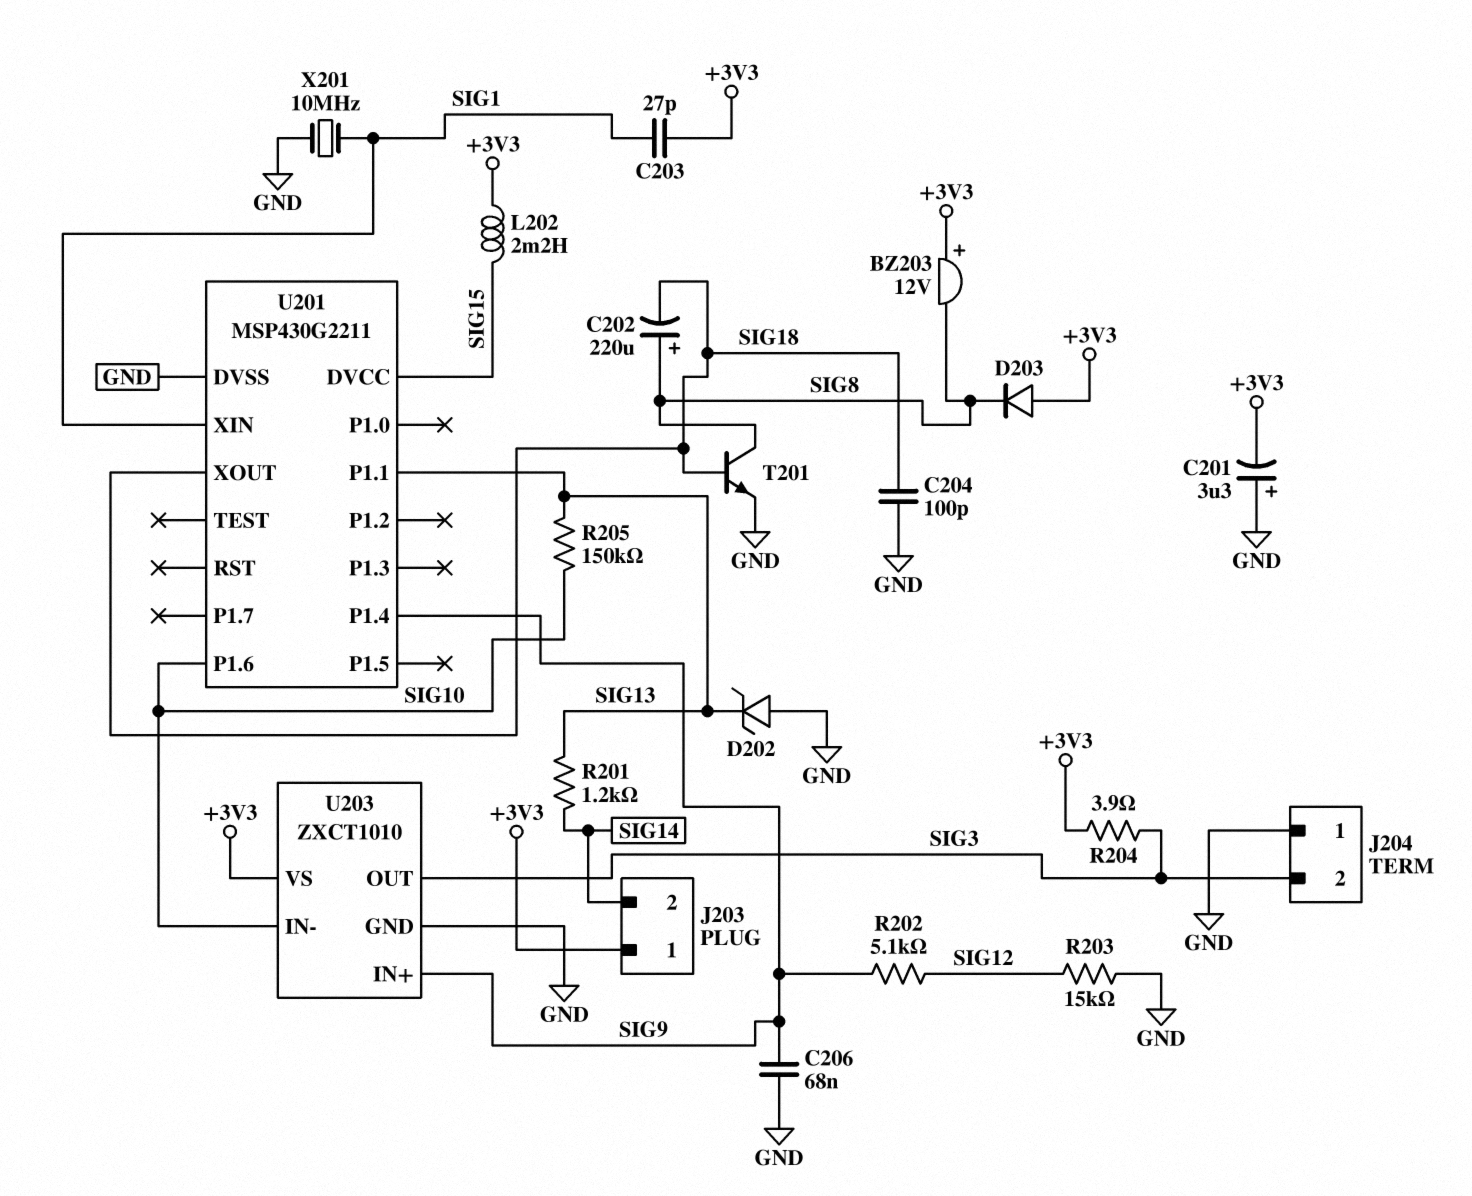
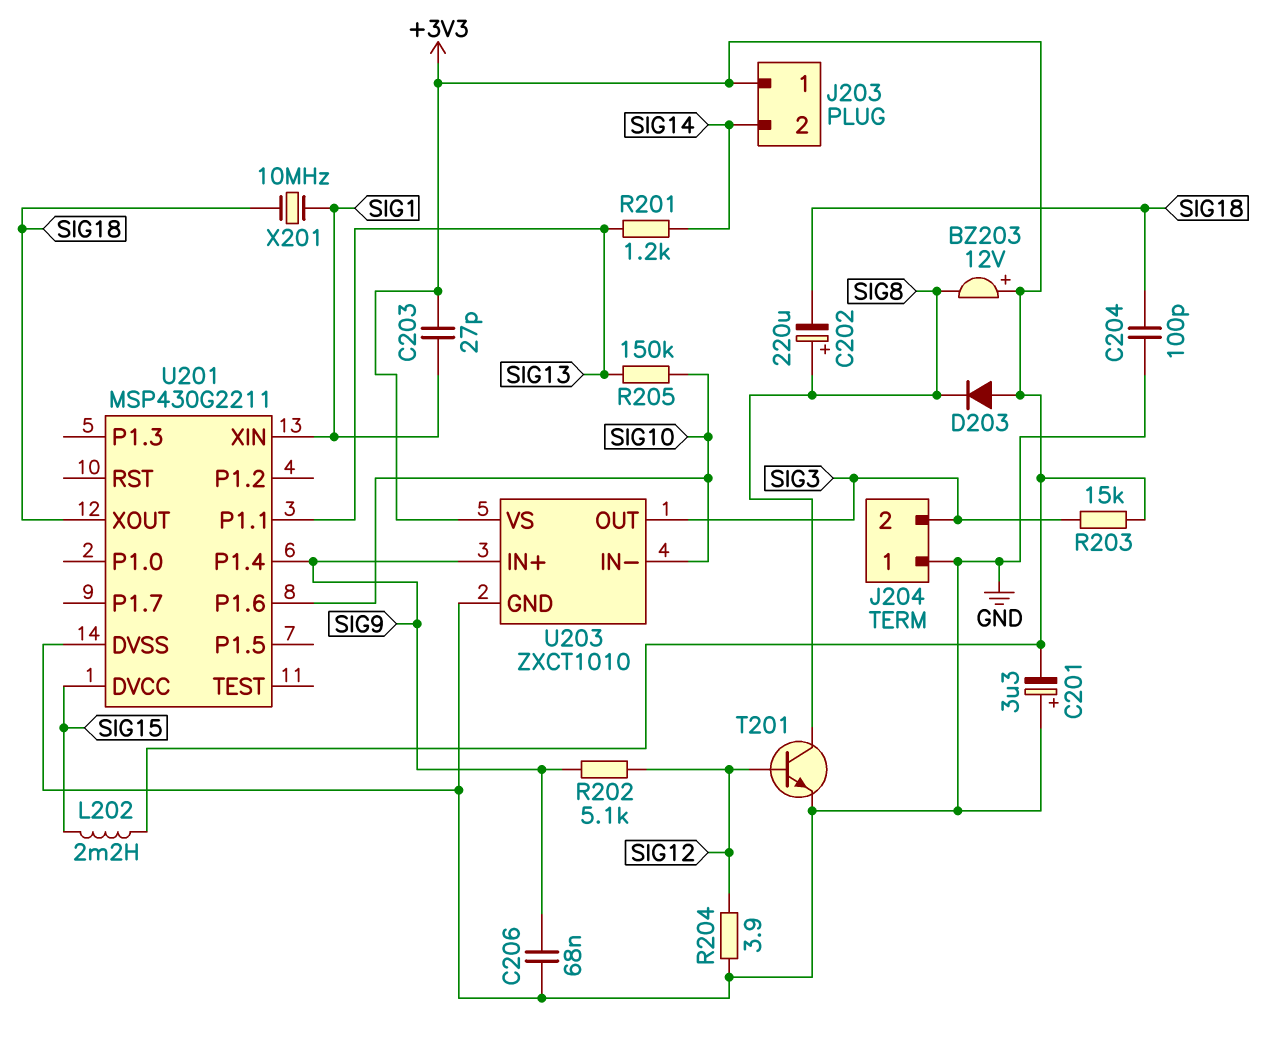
D202: zener (A GND, K SIG13) -> none
R203: 15k (GND, SIG12) -> 15k (+3V3, SIG3)
R204: 3.9 (+3V3, SIG3) -> 3.9 (GND, SIG12)
T201: NPN (B SIG18, C SIG8, E GND) -> NPN (B SIG12, C SIG8, E GND)
X201: 10MHz (GND, SIG1) -> 10MHz (SIG1, SIG18)

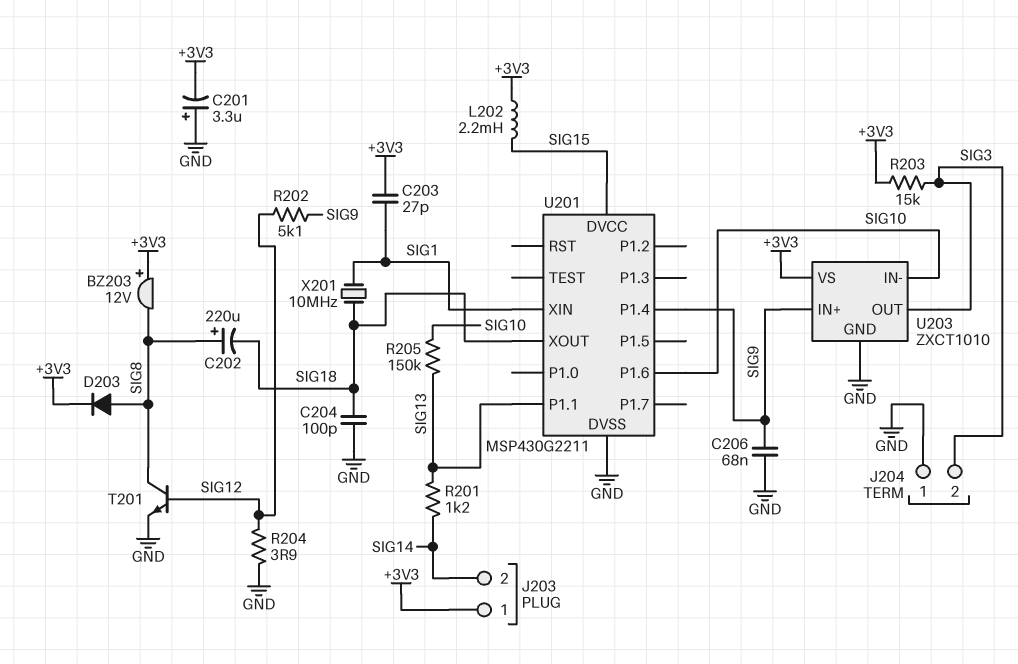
D203: diode (A +3V3, K SIG8) -> diode (A SIG8, K +3V3)

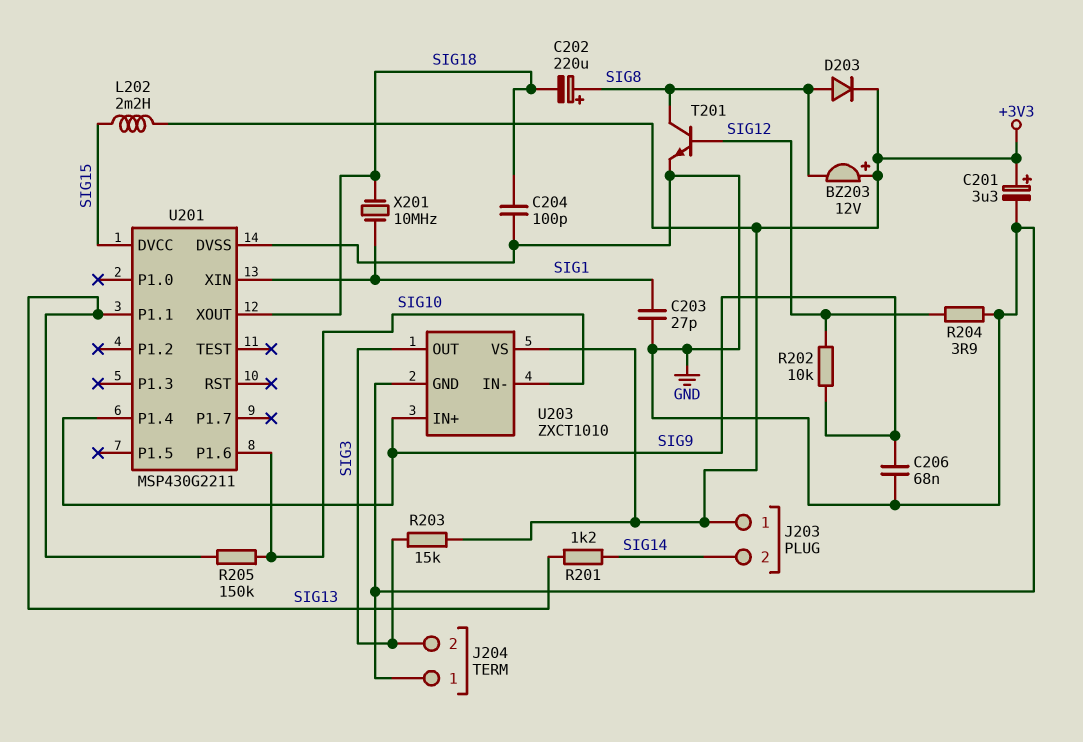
C201: 3.3uF (plus GND, minus +3V3) -> 3.3uF (plus +3V3, minus GND)
C203: 27pF (+3V3, SIG1) -> 27pF (GND, SIG1)
R202: 5.1k (SIG9, SIG12) -> 10k (SIG9, SIG12)

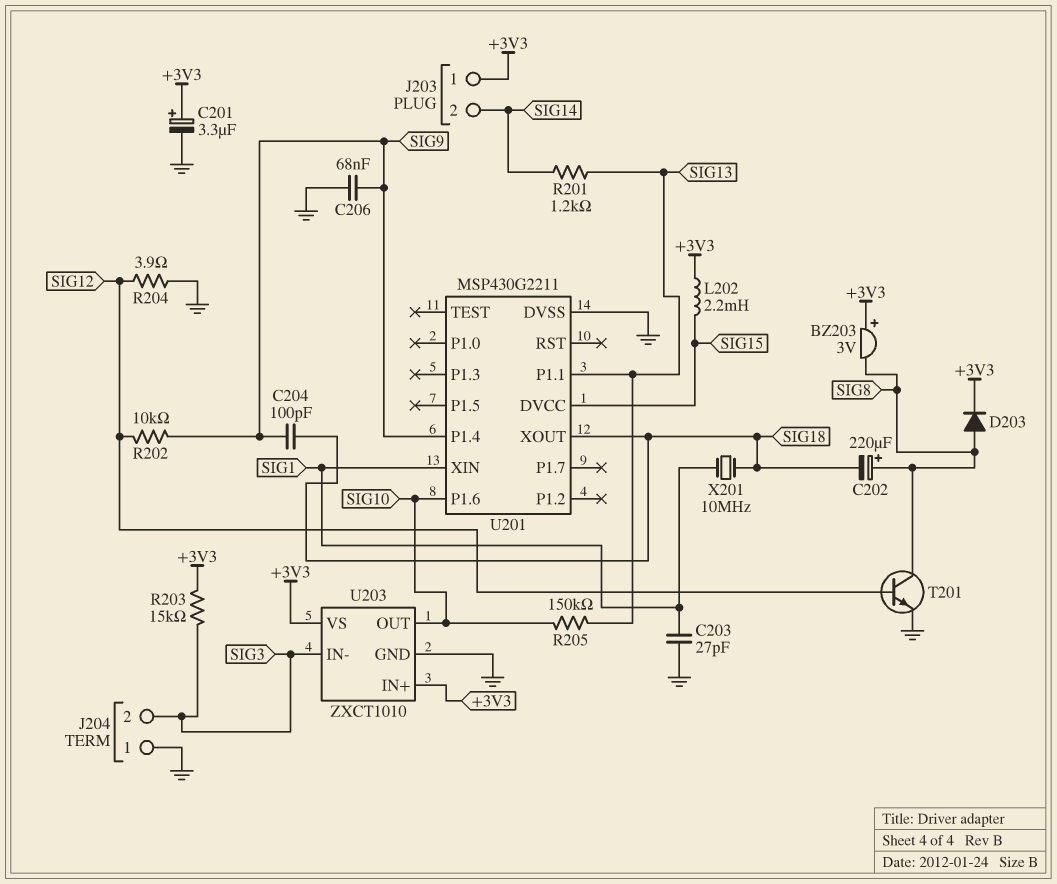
BZ203: buzzer 12V (plus +3V3, minus SIG8) -> buzzer 3V (plus +3V3, minus SIG8)
C204: 100pF (GND, SIG18) -> 100pF (SIG9, SIG18)
U203 pin IN+: SIG9 -> +3V3
U203 pin IN-: SIG10 -> SIG3
U203 pin OUT: SIG3 -> SIG10

